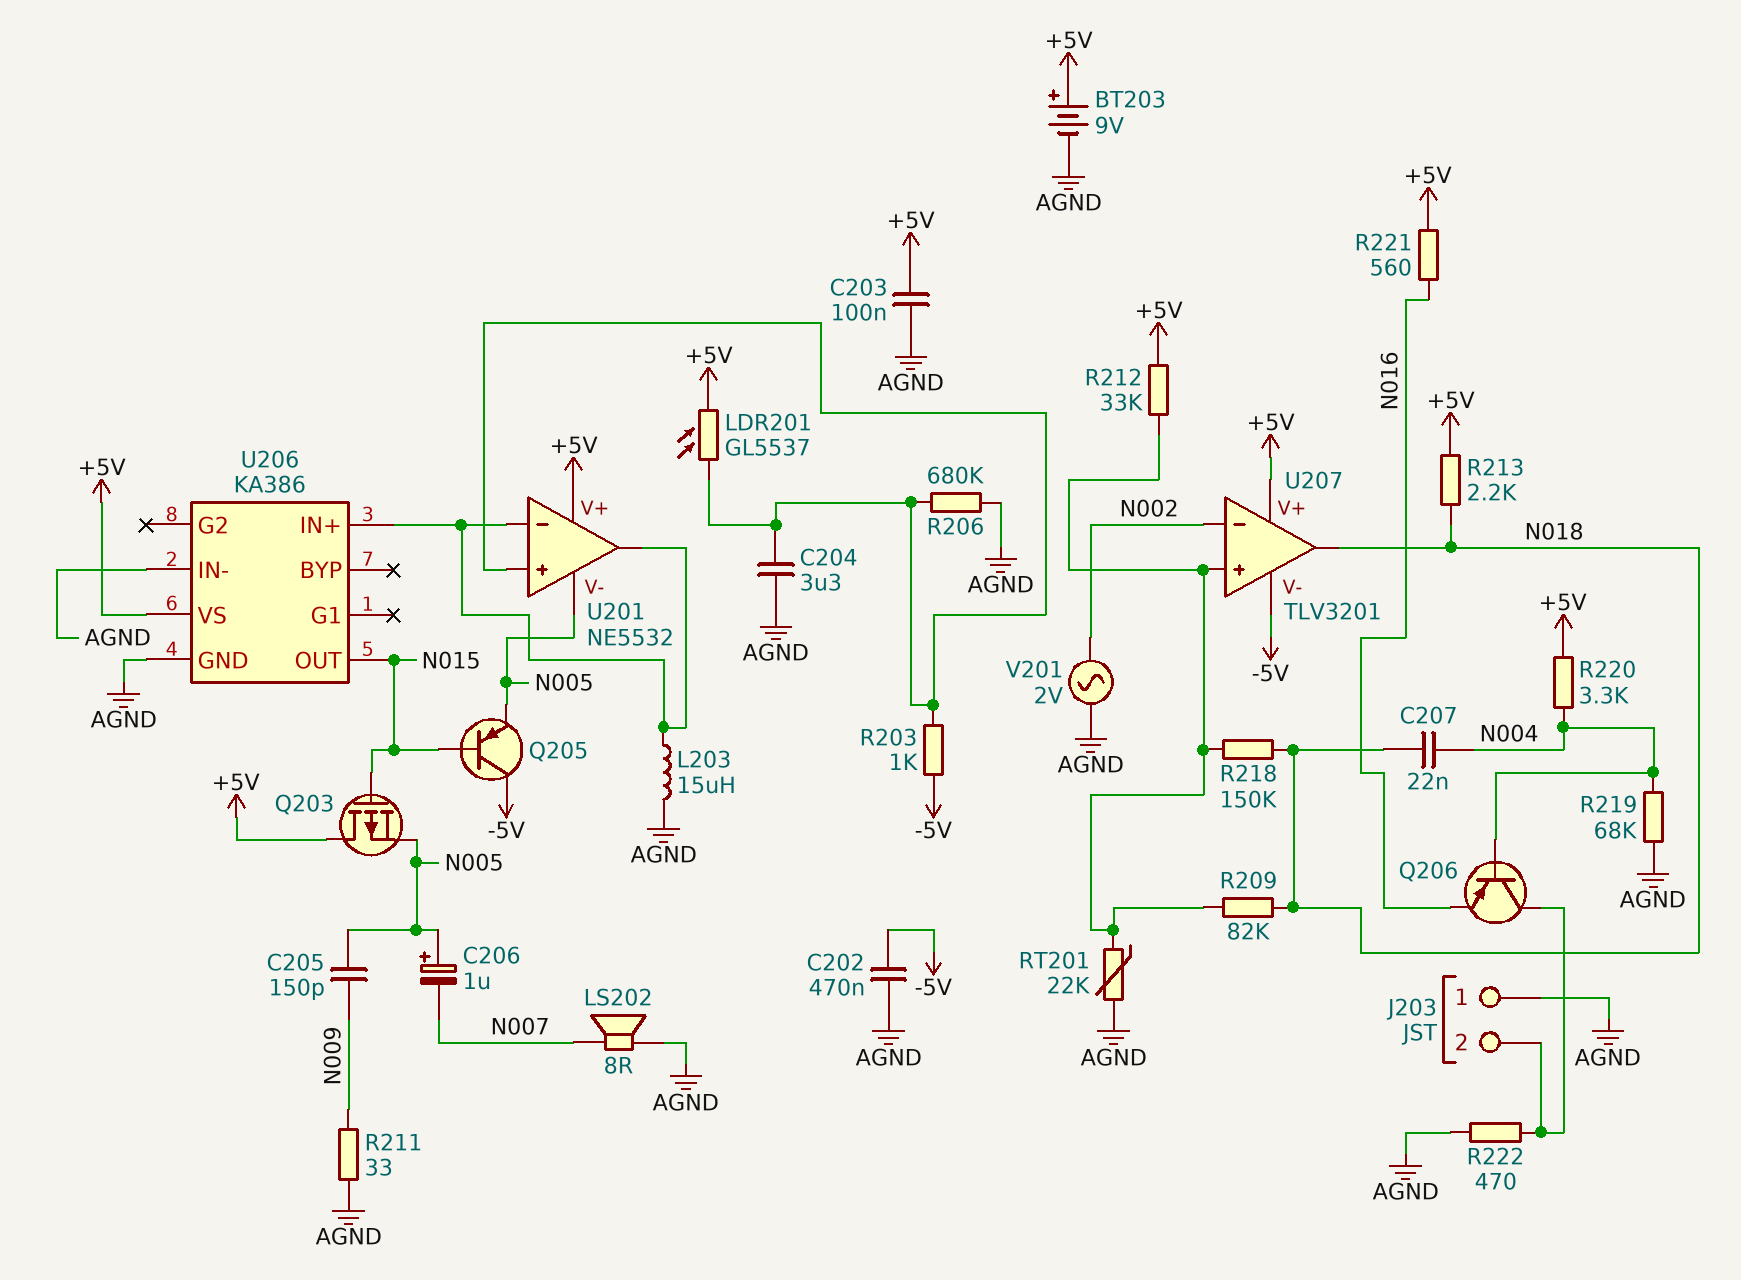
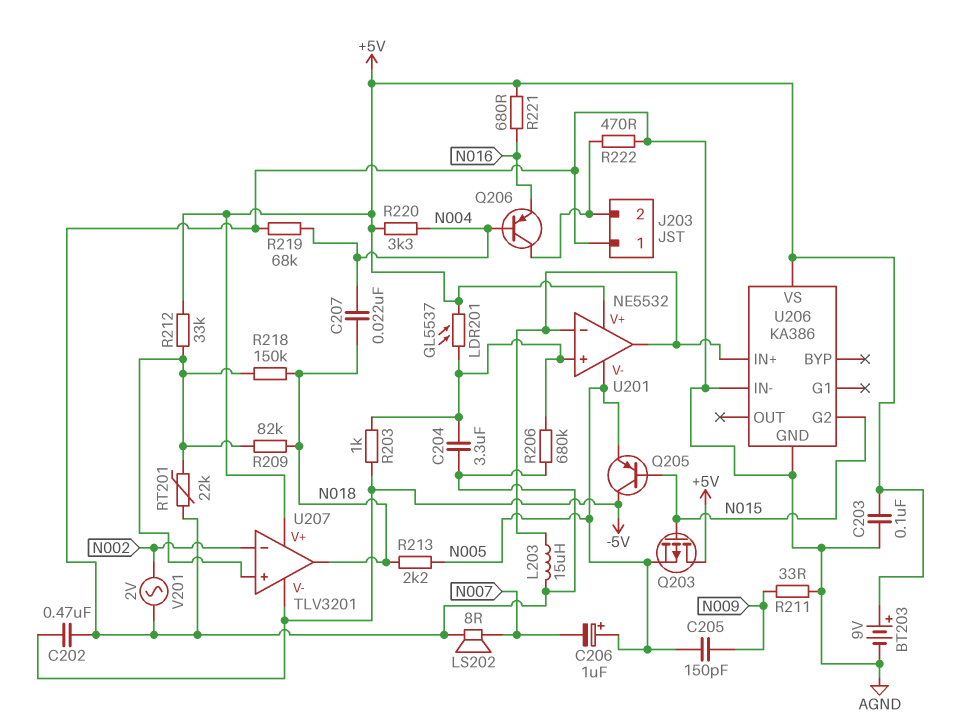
R213: 2.2k (+5V, N018) -> 2.2k (N005, N018)
R221: 560 (+5V, N016) -> 680 (+5V, N016)
U206 pin G2: none -> N015
U206 pin OUT: N015 -> none

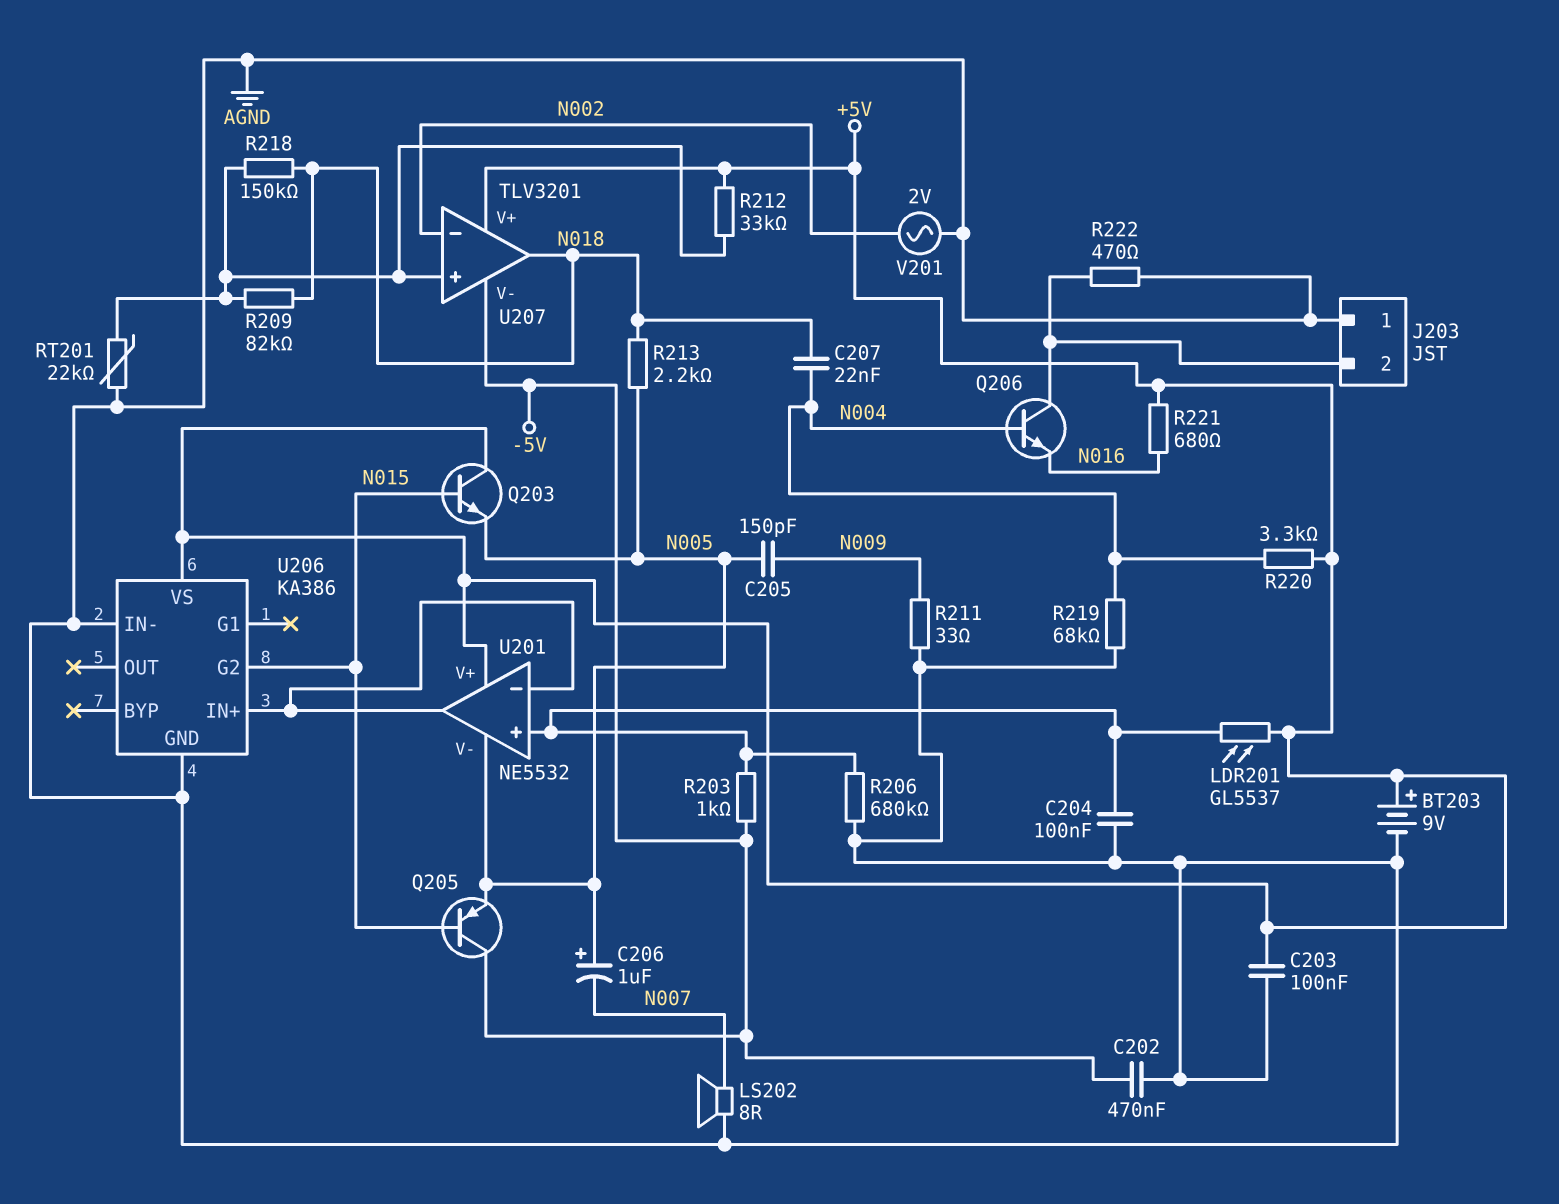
C204: 3.3uF (AGND, U201/in+) -> 100nF (AGND, U201/in+)
L203: 15uH (AGND, U201/in-) -> none
Q203: PMOS (G N015, D +5V, S N005) -> NPN (B N015, C +5V, E N005)
Q206: PNP (B N004, C J203/2, E N016) -> NPN (B N004, C J203/2, E N016)

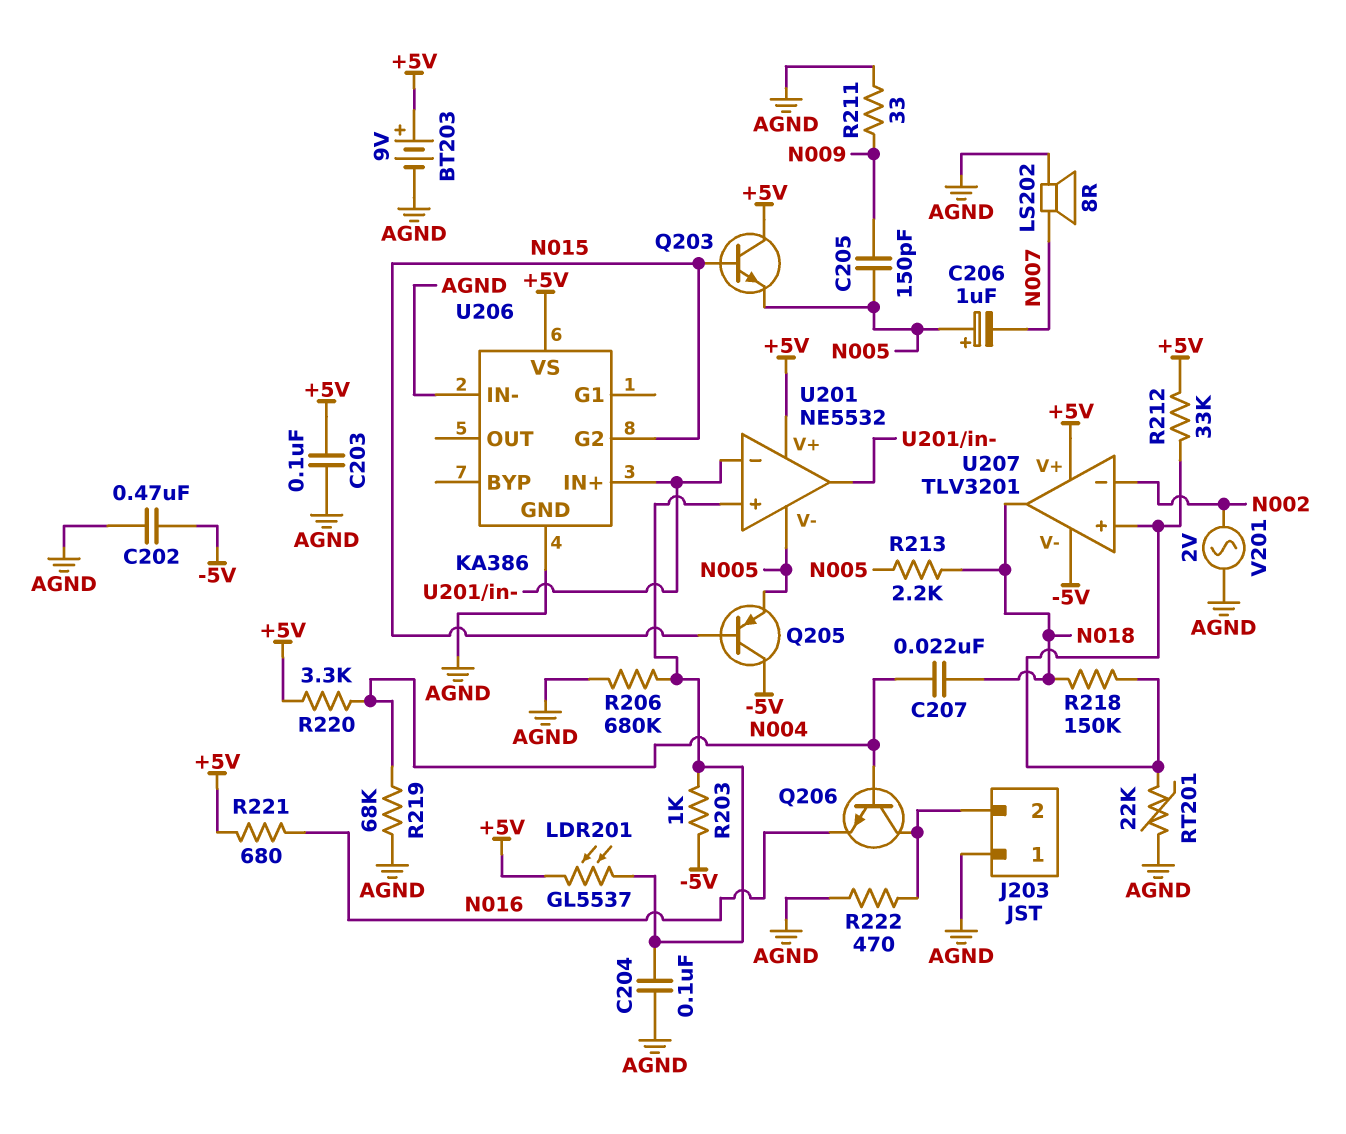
R209: 82k (N018, U207/in+) -> none

